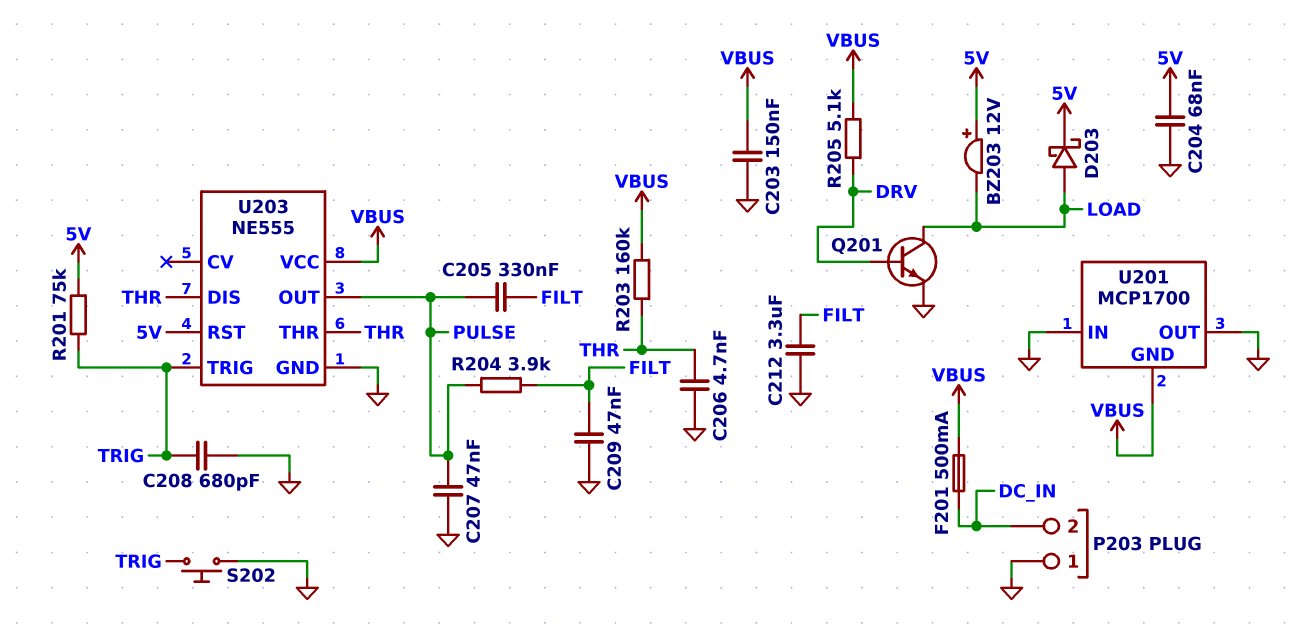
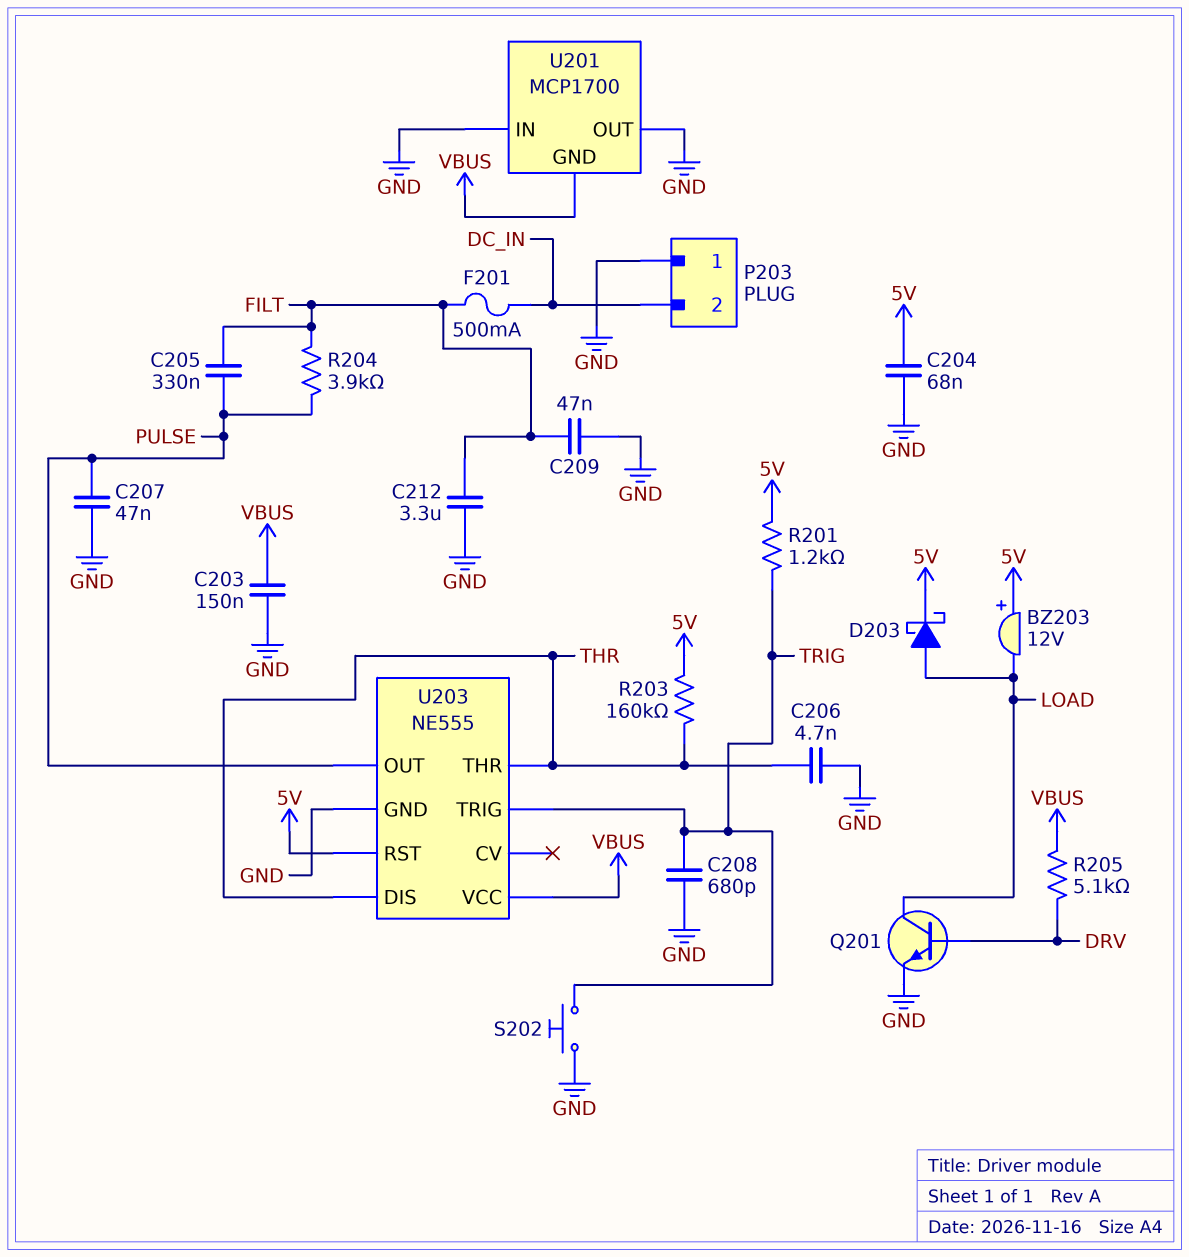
F201: 500mA (DC_IN, VBUS) -> 500mA (DC_IN, FILT)
R201: 75k (5V, TRIG) -> 1.2k (5V, TRIG)
R203: 160k (THR, VBUS) -> 160k (5V, THR)

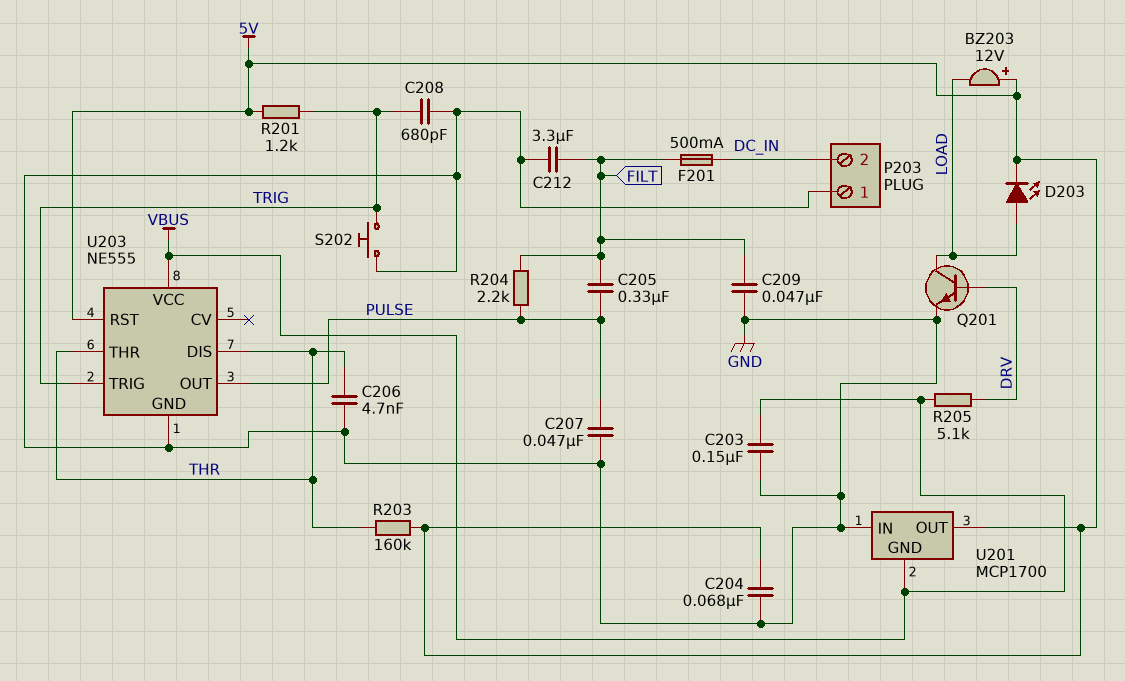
D203: schottky (A LOAD, K 5V) -> LED (A LOAD, K 5V)
R204: 3.9k (FILT, PULSE) -> 2.2k (FILT, PULSE)
U201 pin OUT: GND -> 5V

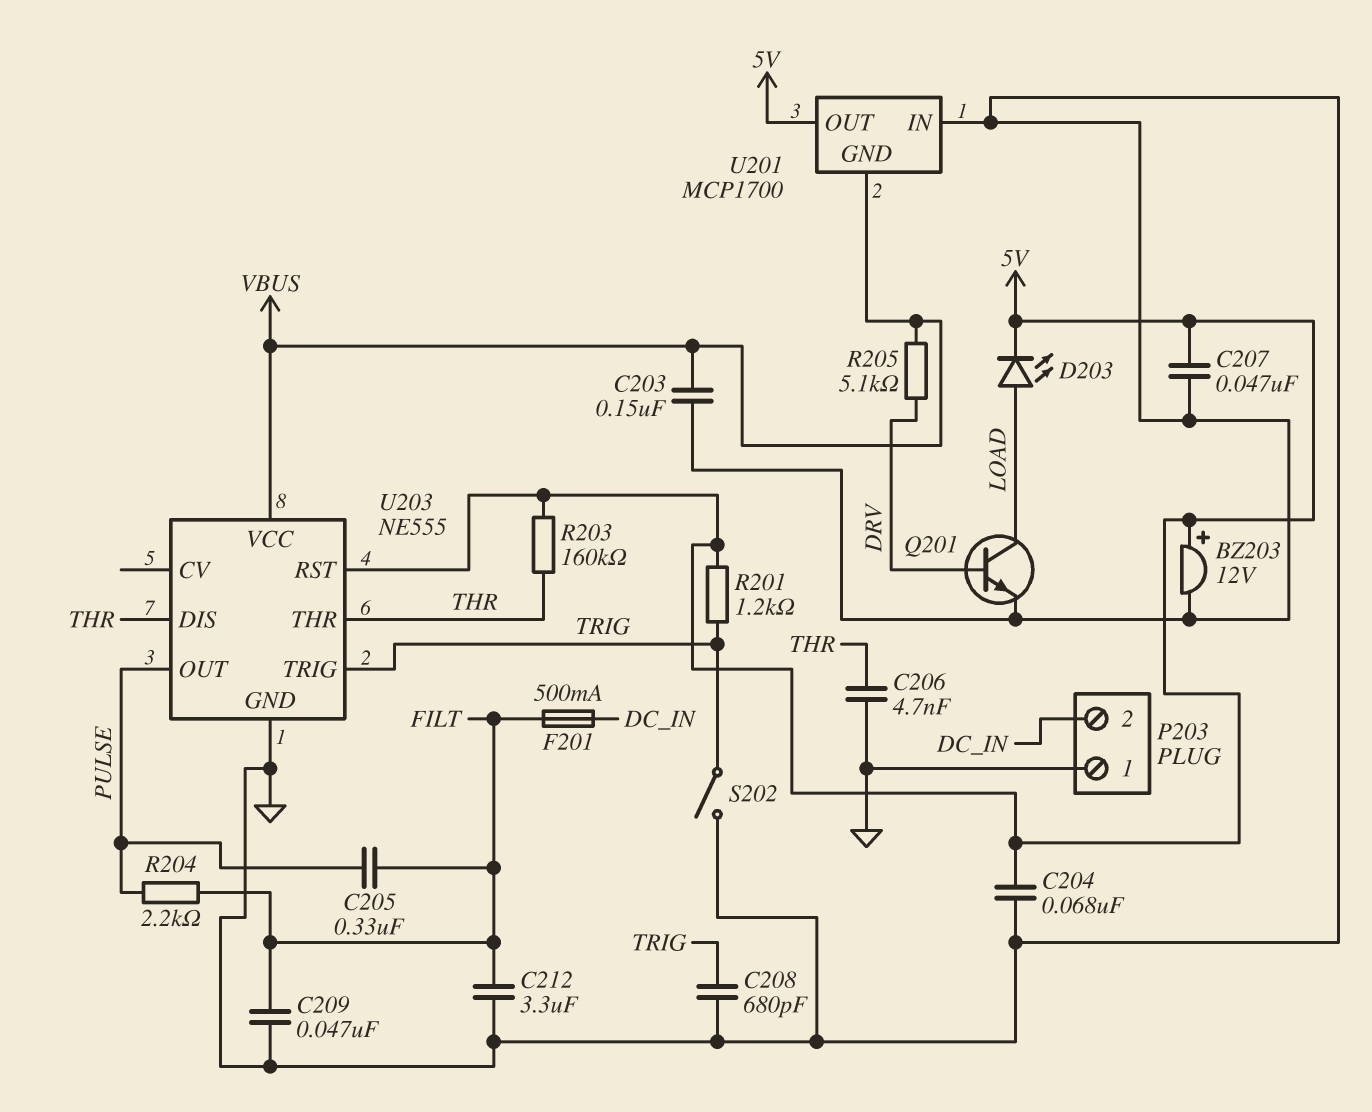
BZ203: buzzer 12V (plus 5V, minus LOAD) -> buzzer 12V (plus 5V, minus GND)
C207: 47nF (GND, PULSE) -> 47nF (5V, GND)
S202: button (GND, TRIG) -> switch (GND, TRIG)

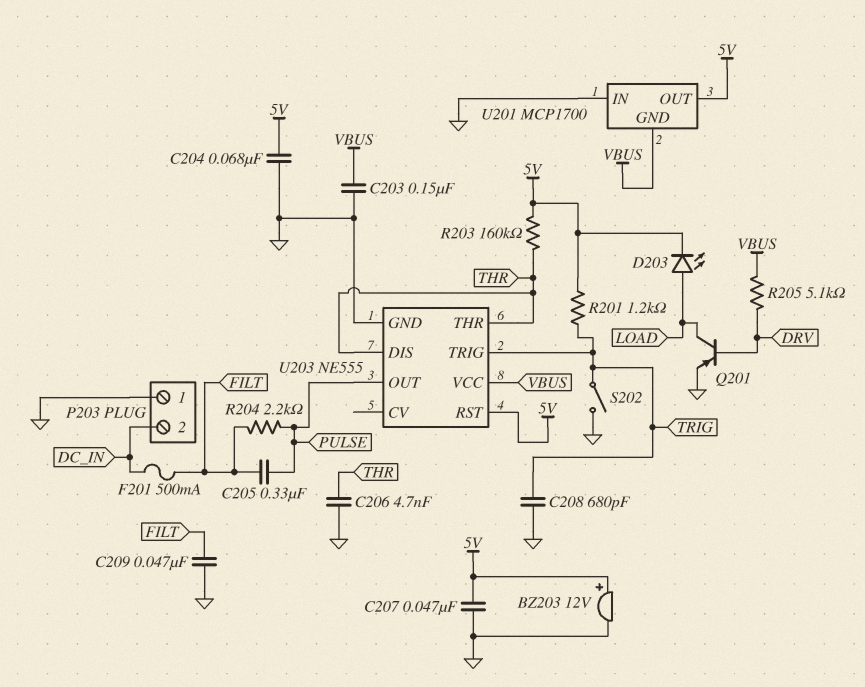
C212: 3.3uF (FILT, GND) -> none
Q201: NPN (B DRV, C LOAD, E GND) -> PNP (B DRV, C LOAD, E GND)

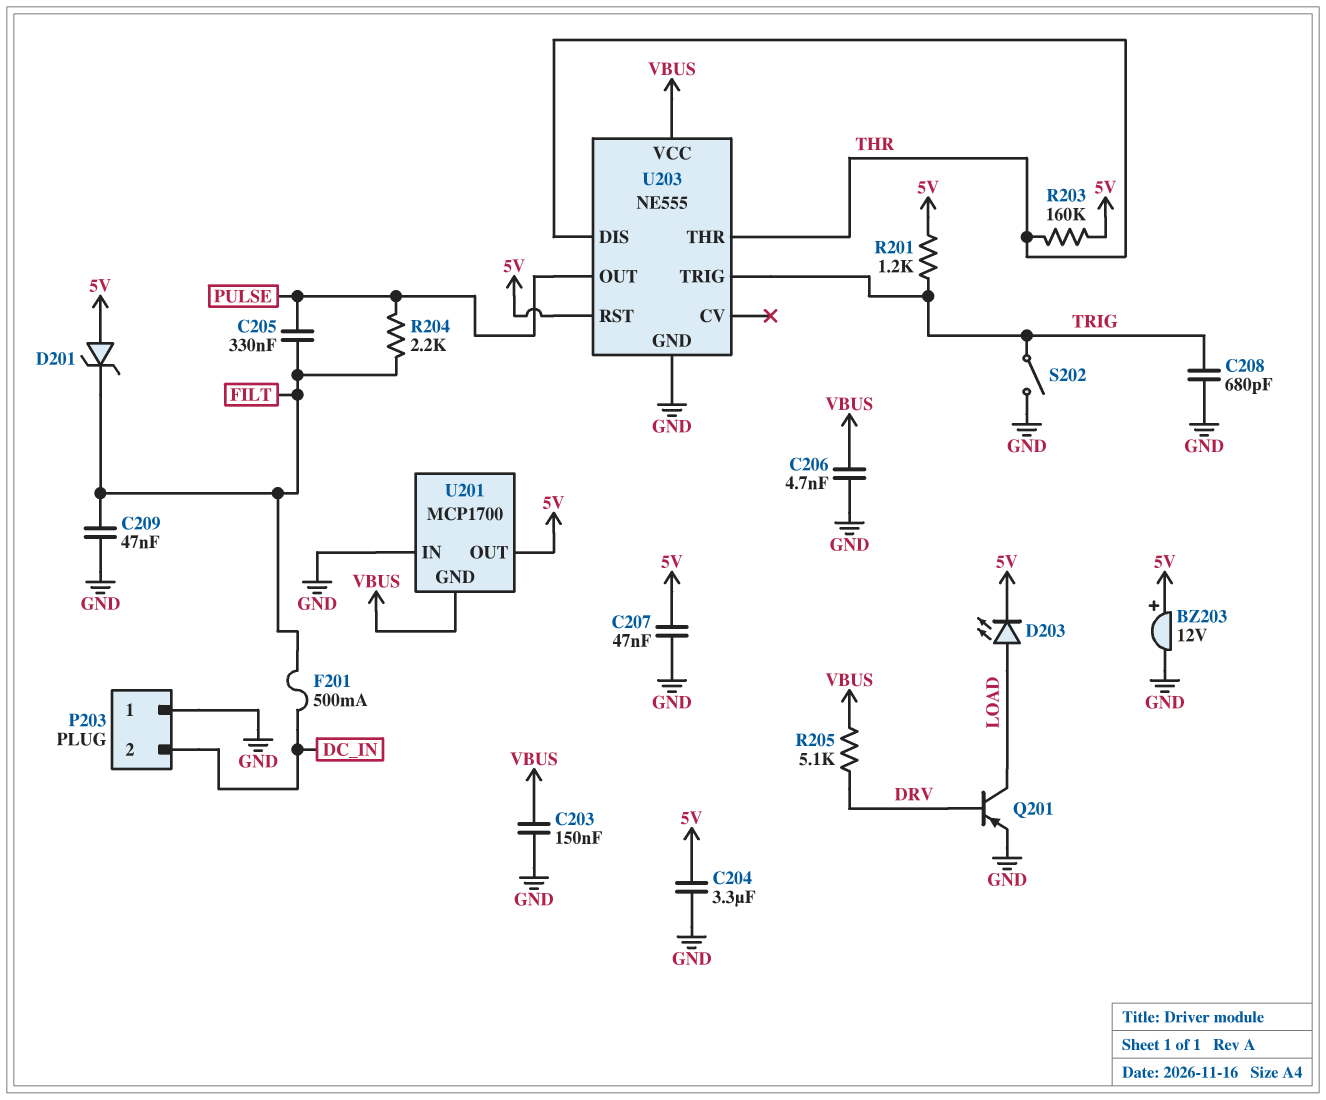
C204: 68nF (5V, GND) -> 3.3uF (5V, GND)
C206: 4.7nF (GND, THR) -> 4.7nF (GND, VBUS)
D201: none -> zener (A 5V, K FILT)

